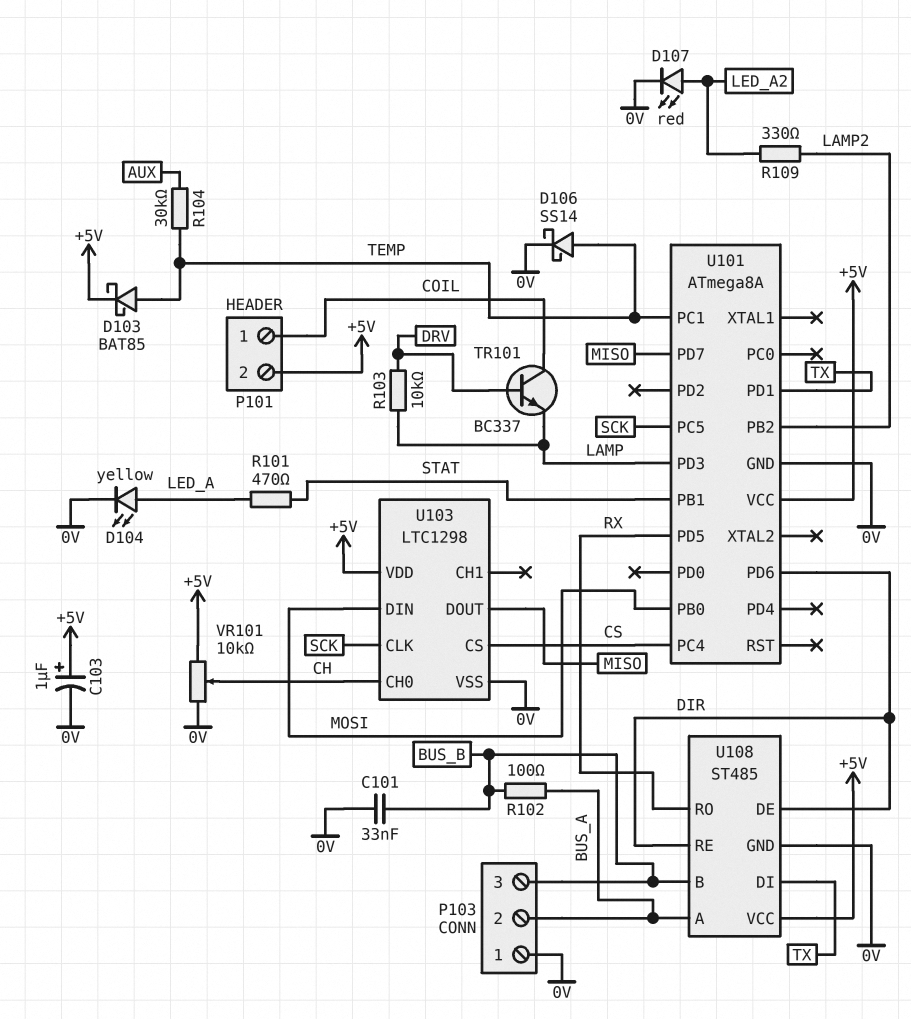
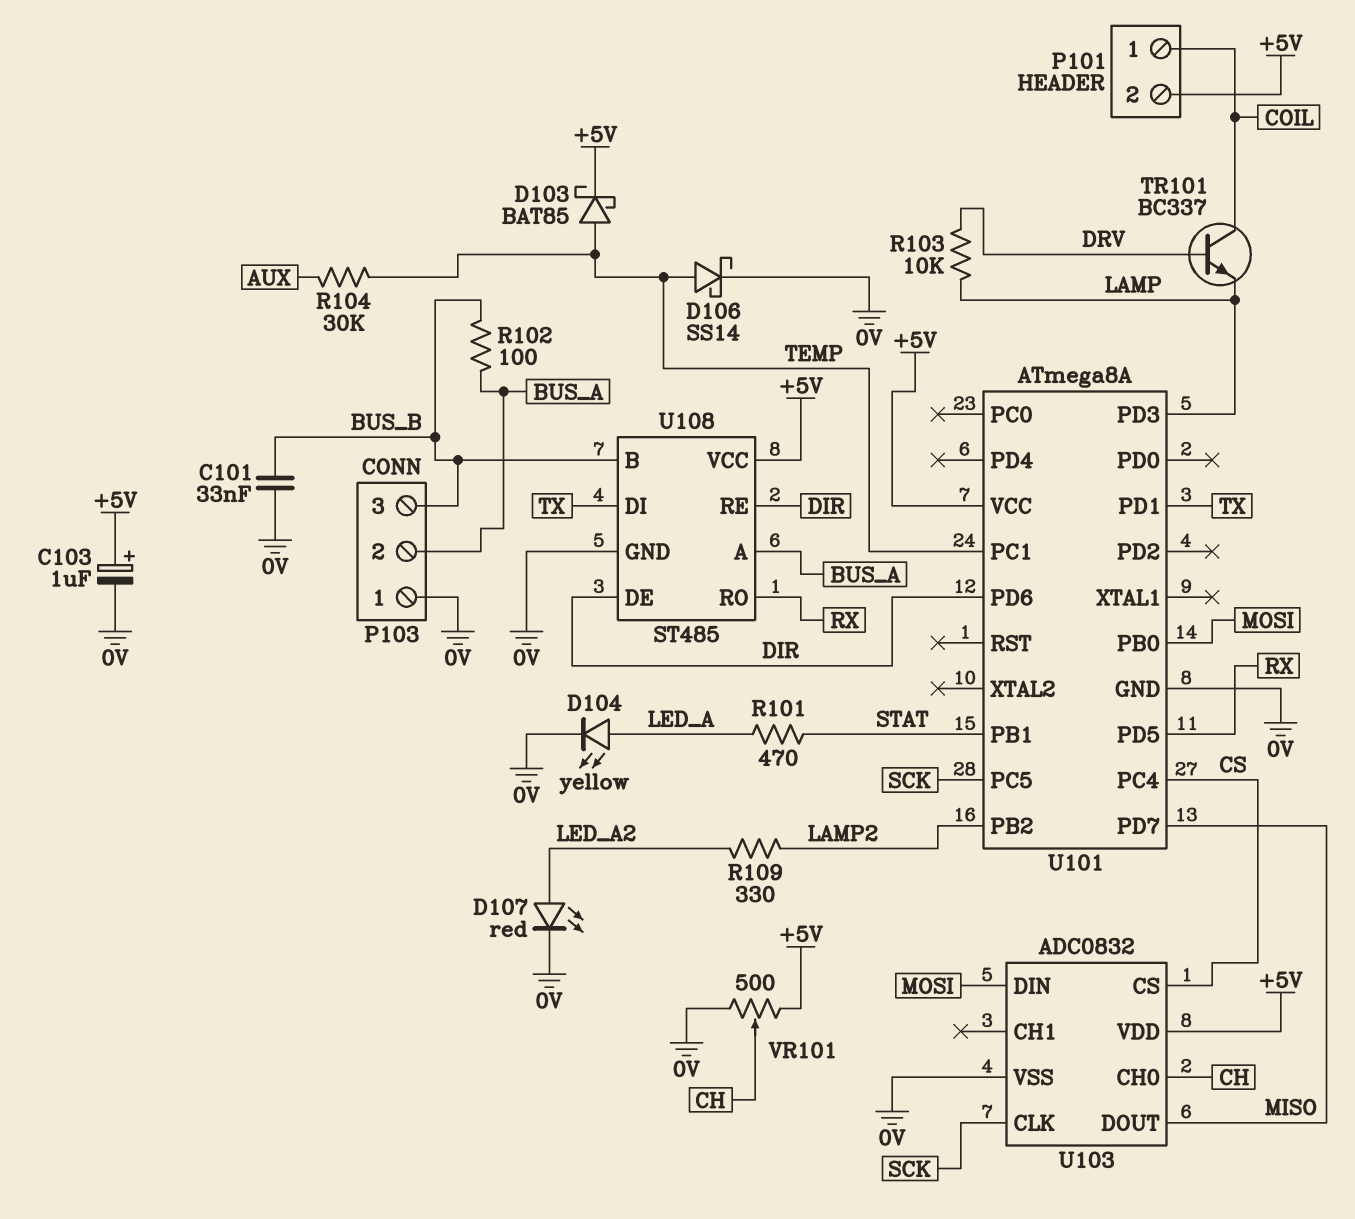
U103: LTC1298 -> ADC0832
VR101: 10k (+5V, 0V, wiper CH) -> 500 (+5V, 0V, wiper CH)

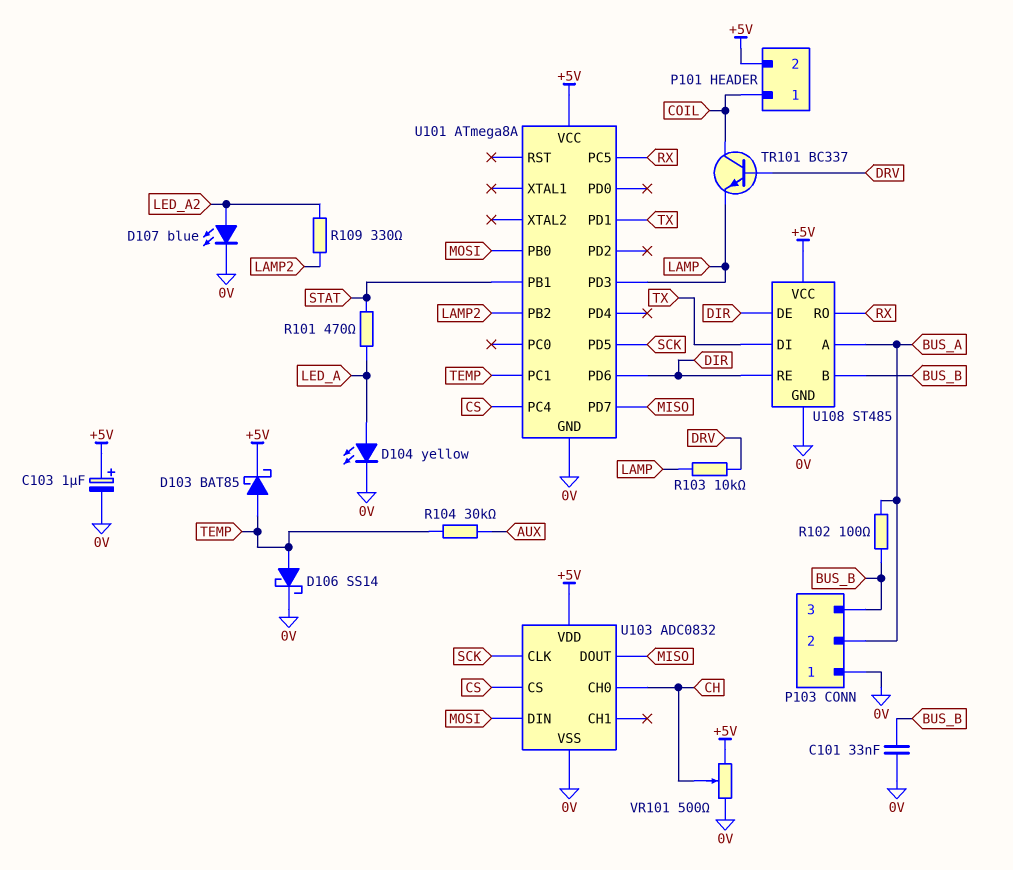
D107: LED red (A LED_A2, K 0V) -> LED blue (A LED_A2, K 0V)
U101 pin PC5: SCK -> RX
U101 pin PD5: RX -> SCK

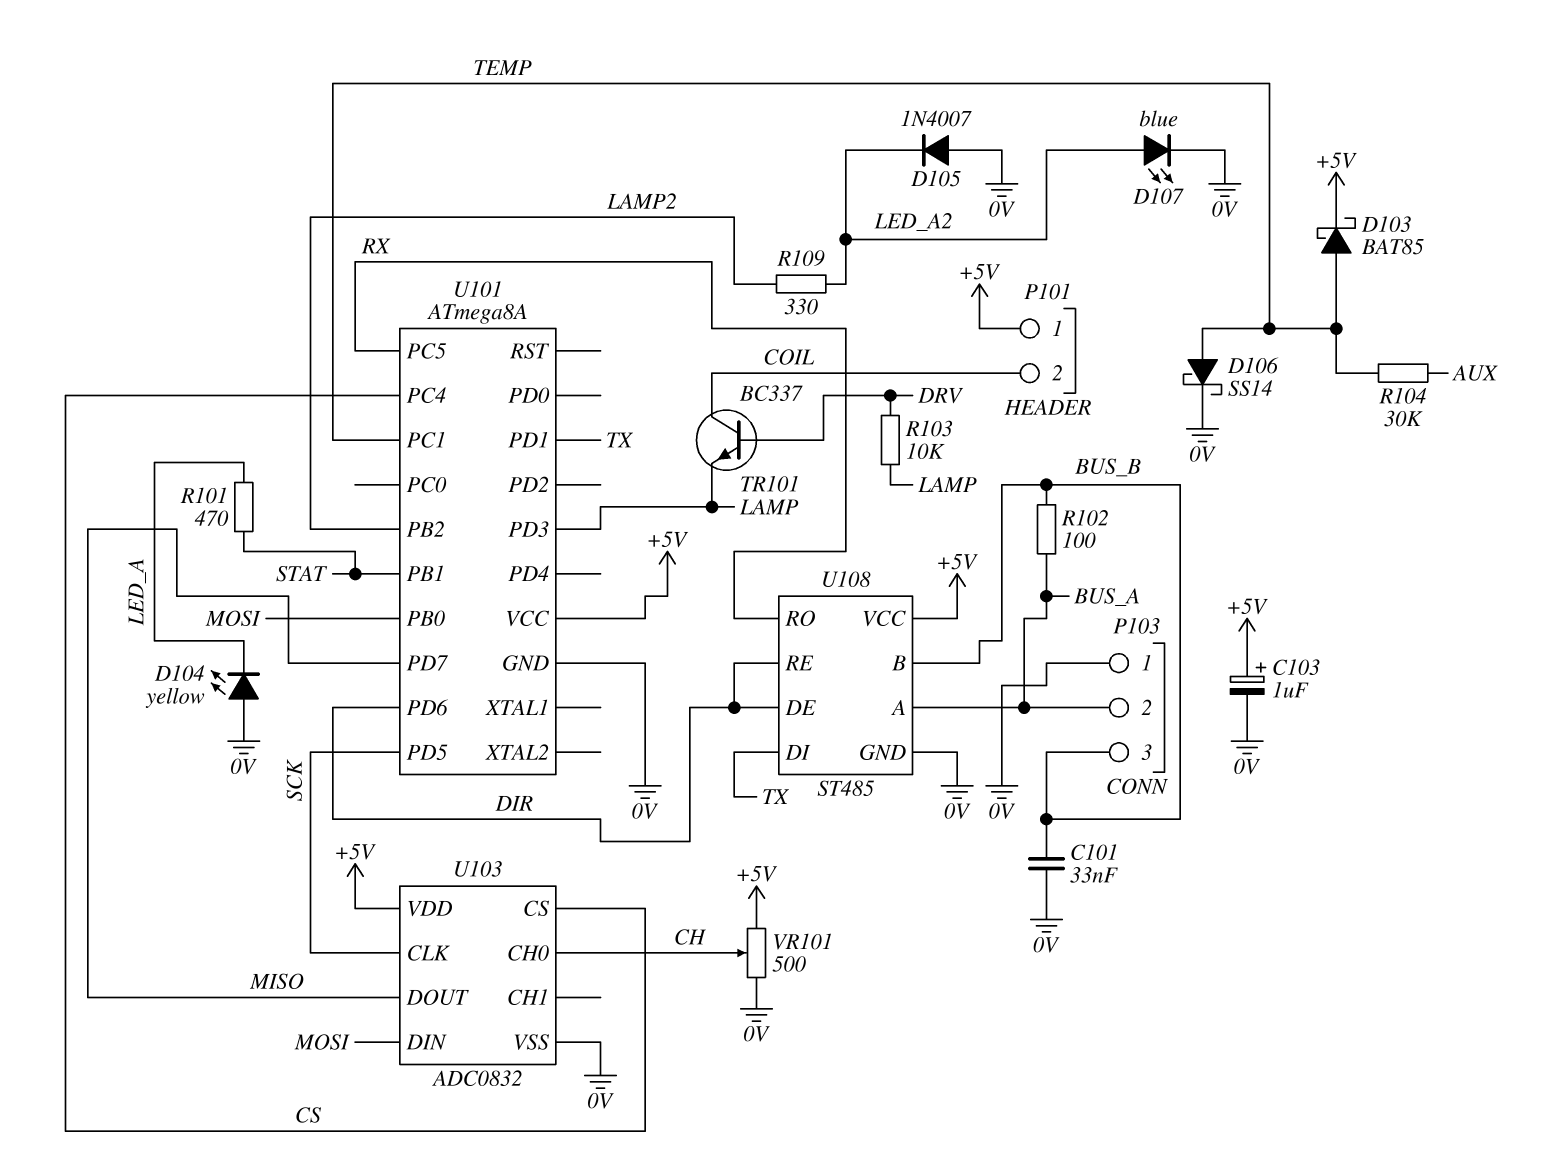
D104: LED yellow (A LED_A, K 0V) -> LED yellow (A 0V, K LED_A)
D105: none -> diode 1N4007 (A 0V, K LED_A2)
P101 pin 1: COIL -> +5V
P101 pin 2: +5V -> COIL

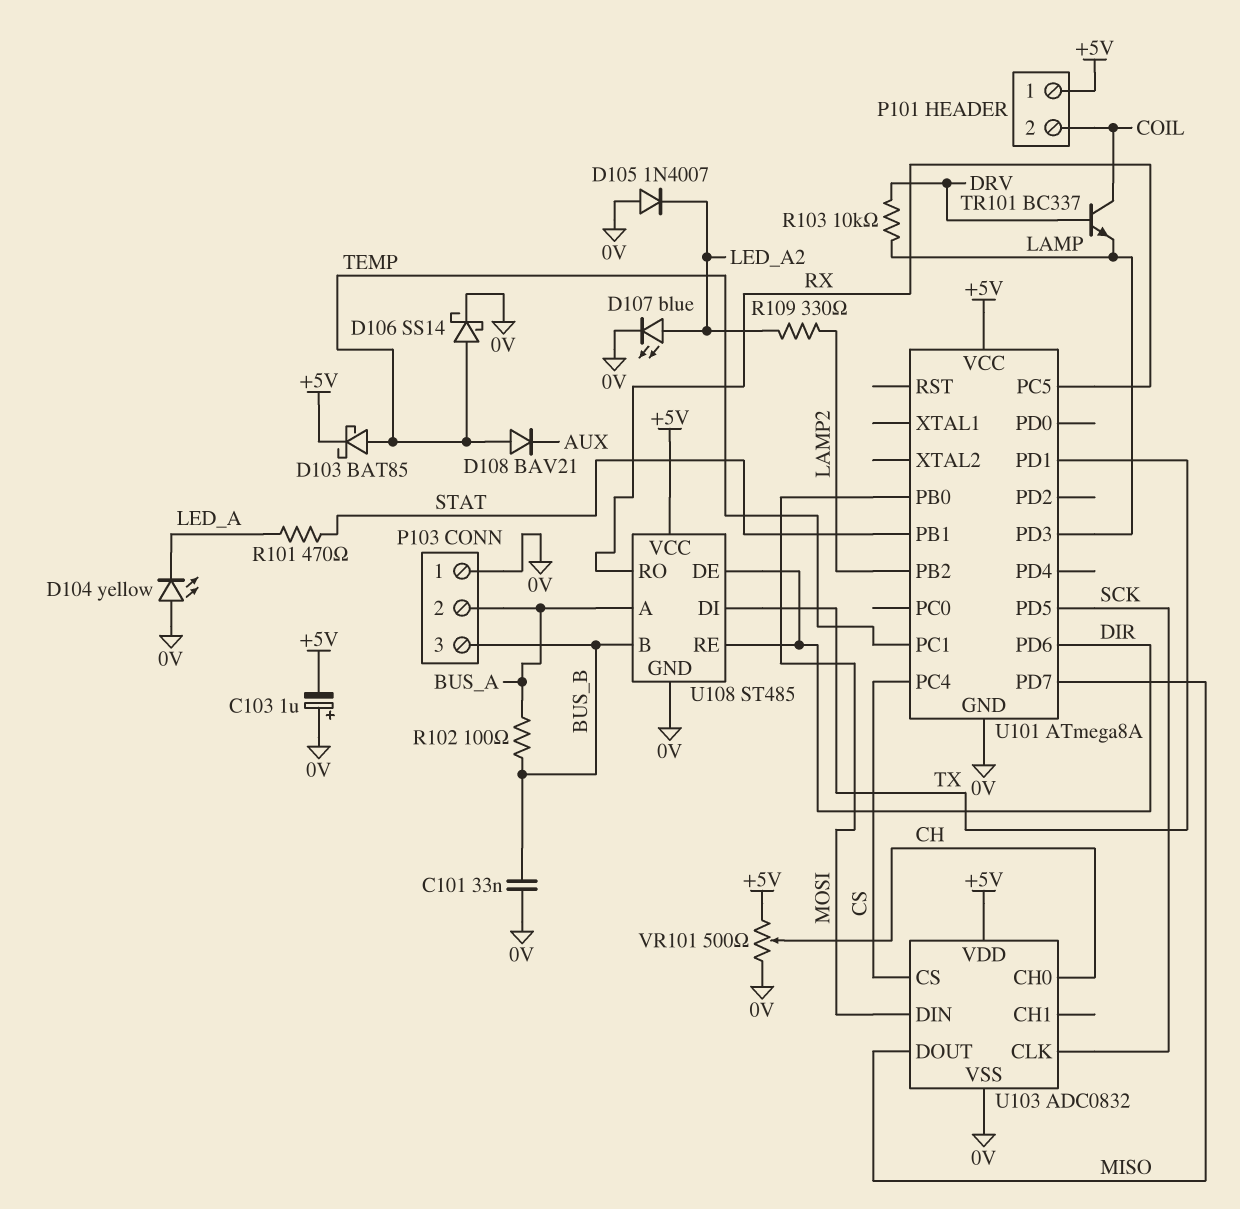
C103: 1uF (plus +5V, minus 0V) -> 1uF (plus 0V, minus +5V)
D108: none -> diode BAV21 (A TEMP, K AUX)
R104: 30k (AUX, TEMP) -> none

